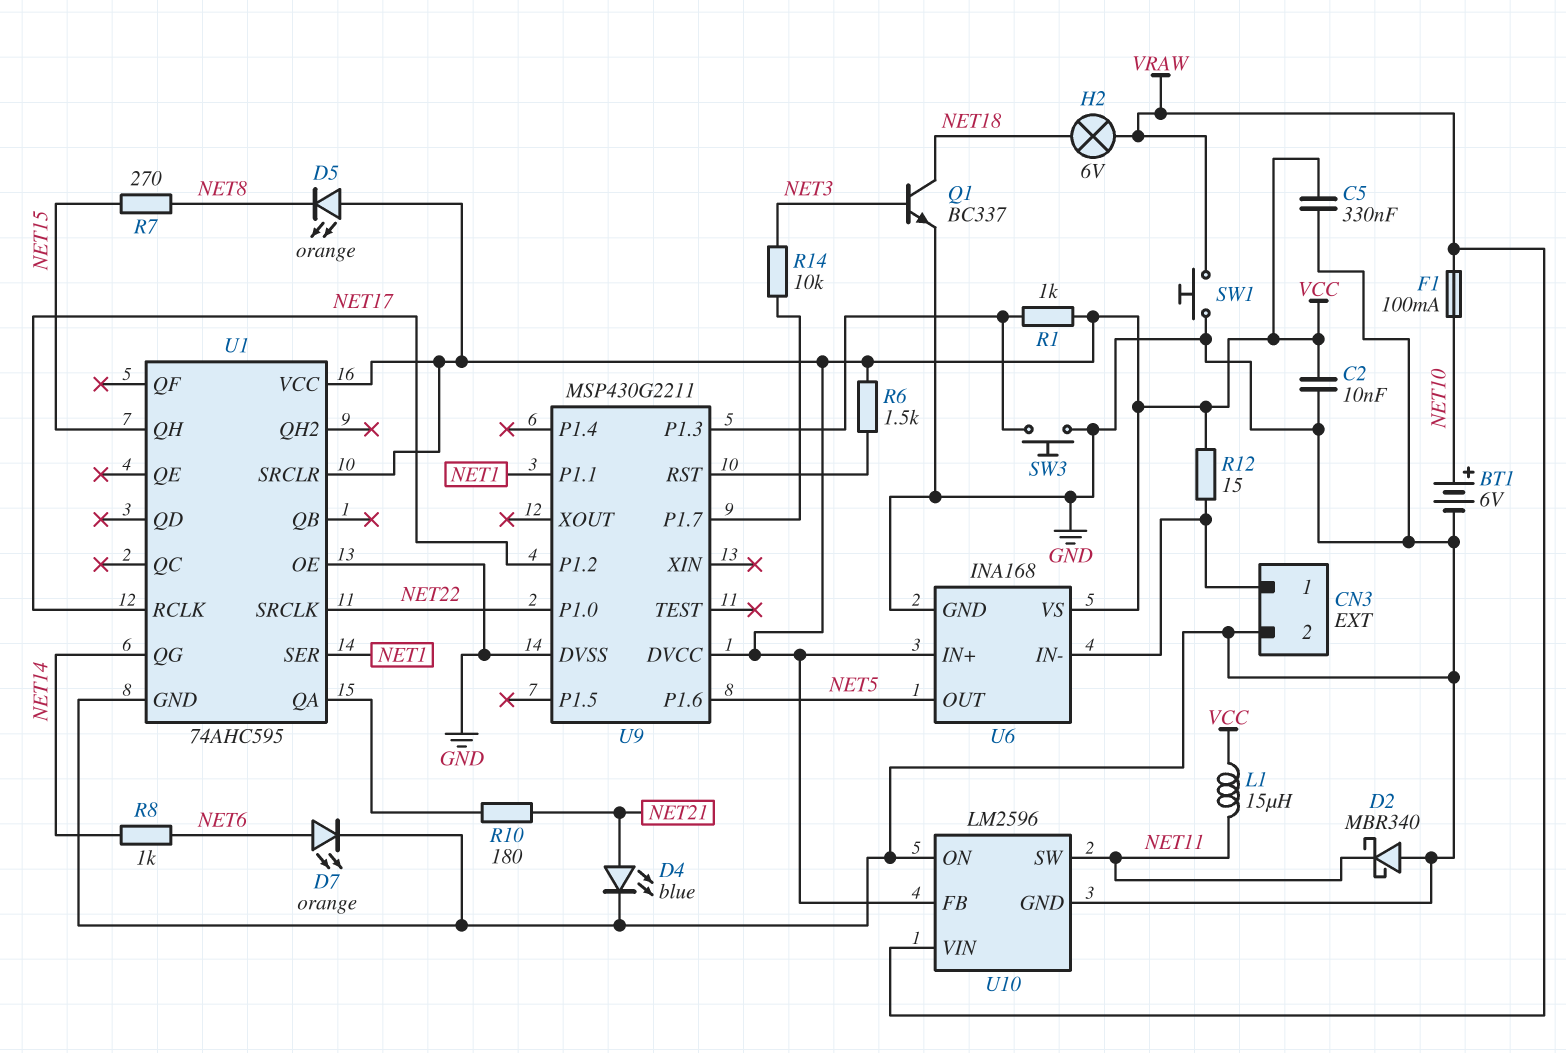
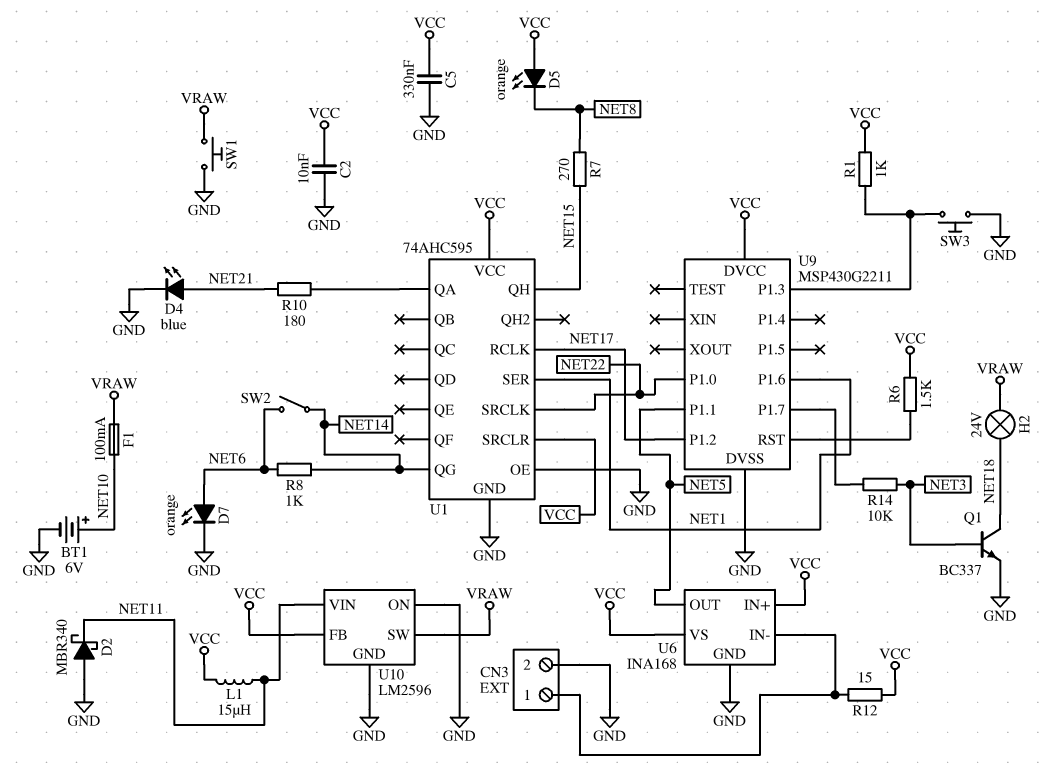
H2: lamp 6V (NET18, VRAW) -> lamp 24V (NET18, VRAW)
SW2: none -> switch (NET6, NET14)
U9 pin P1.1: NET1 -> NET5
U9 pin P1.6: NET5 -> NET1
U10 pin SW: NET11 -> VRAW
U10 pin VIN: VRAW -> NET11

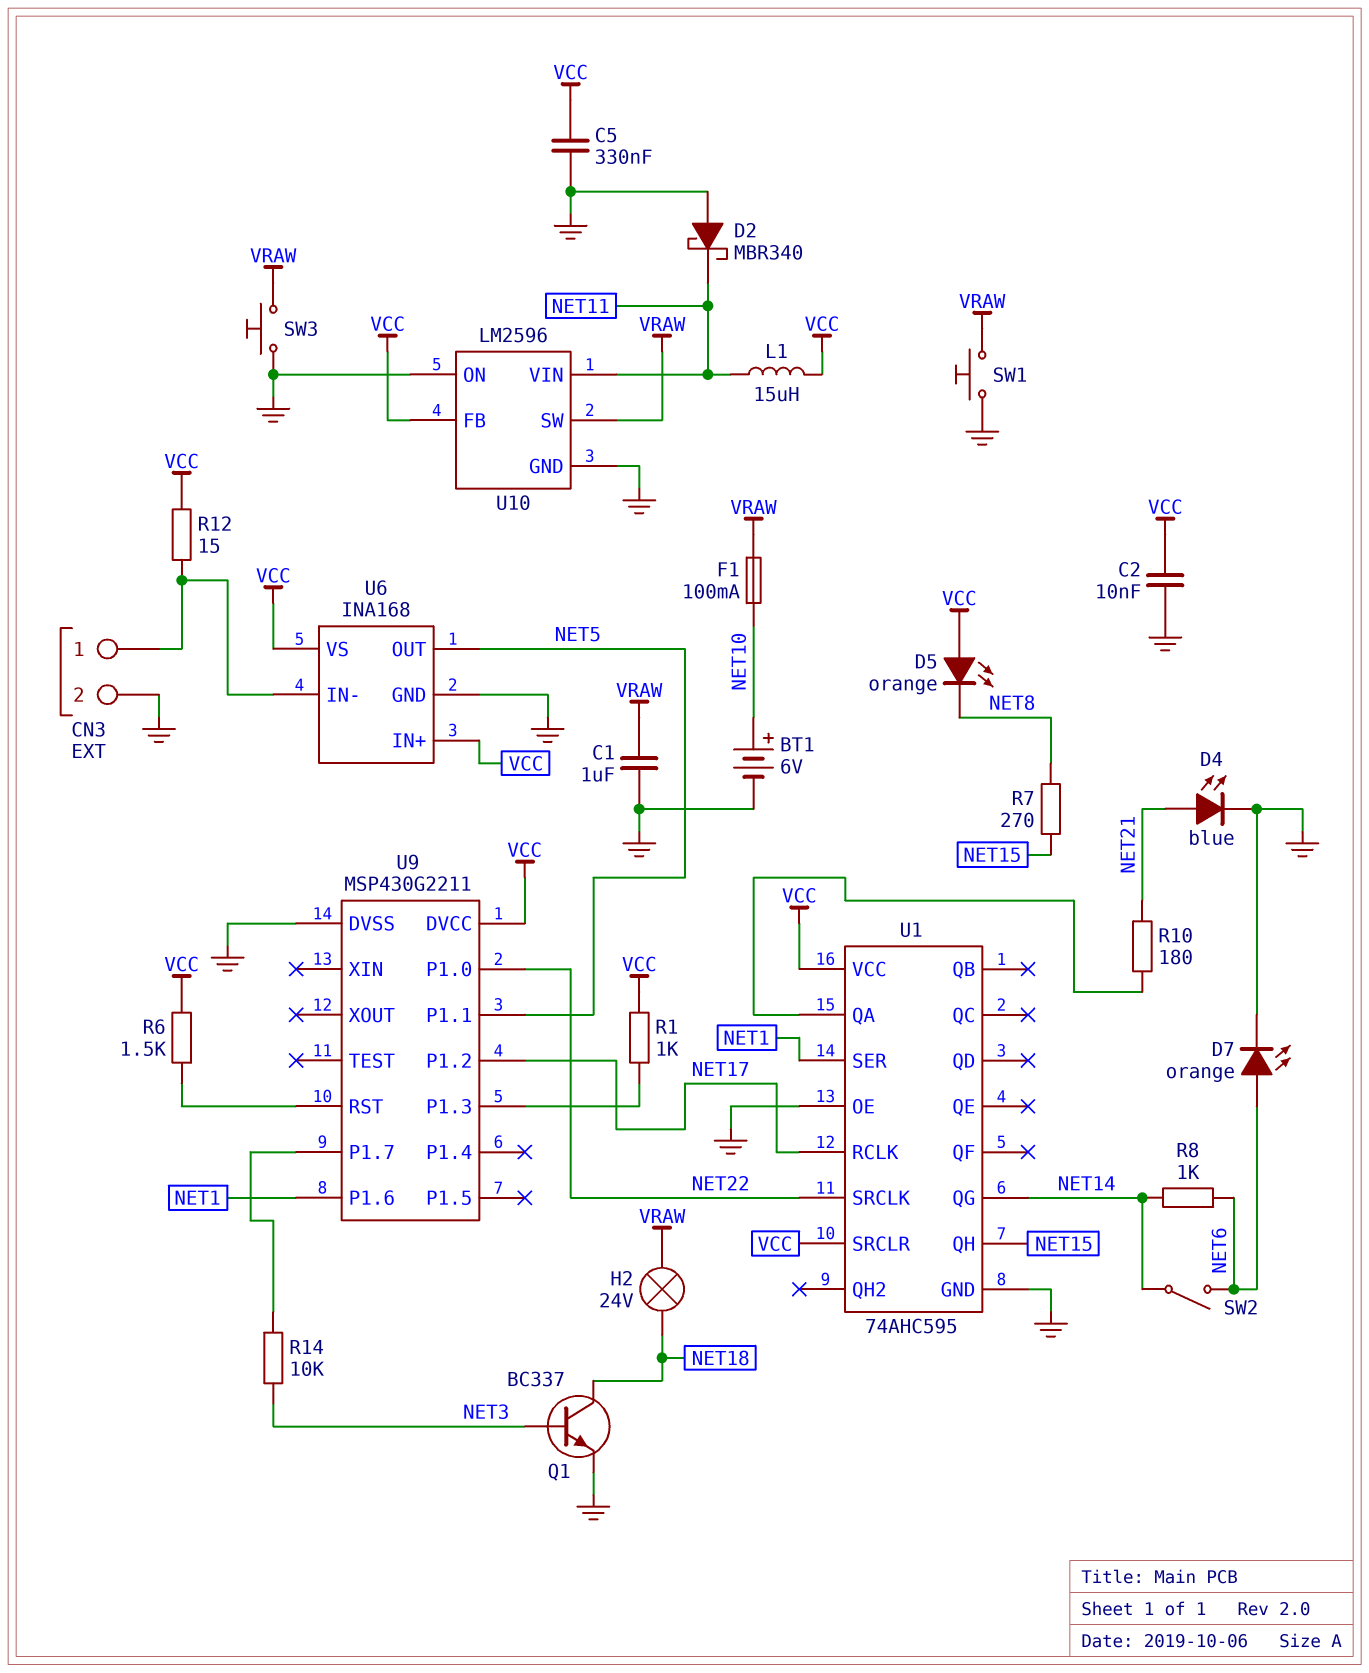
C1: none -> 1uF (GND, VRAW)
SW3: button (GND, U9/P1.3) -> button (GND, VRAW)

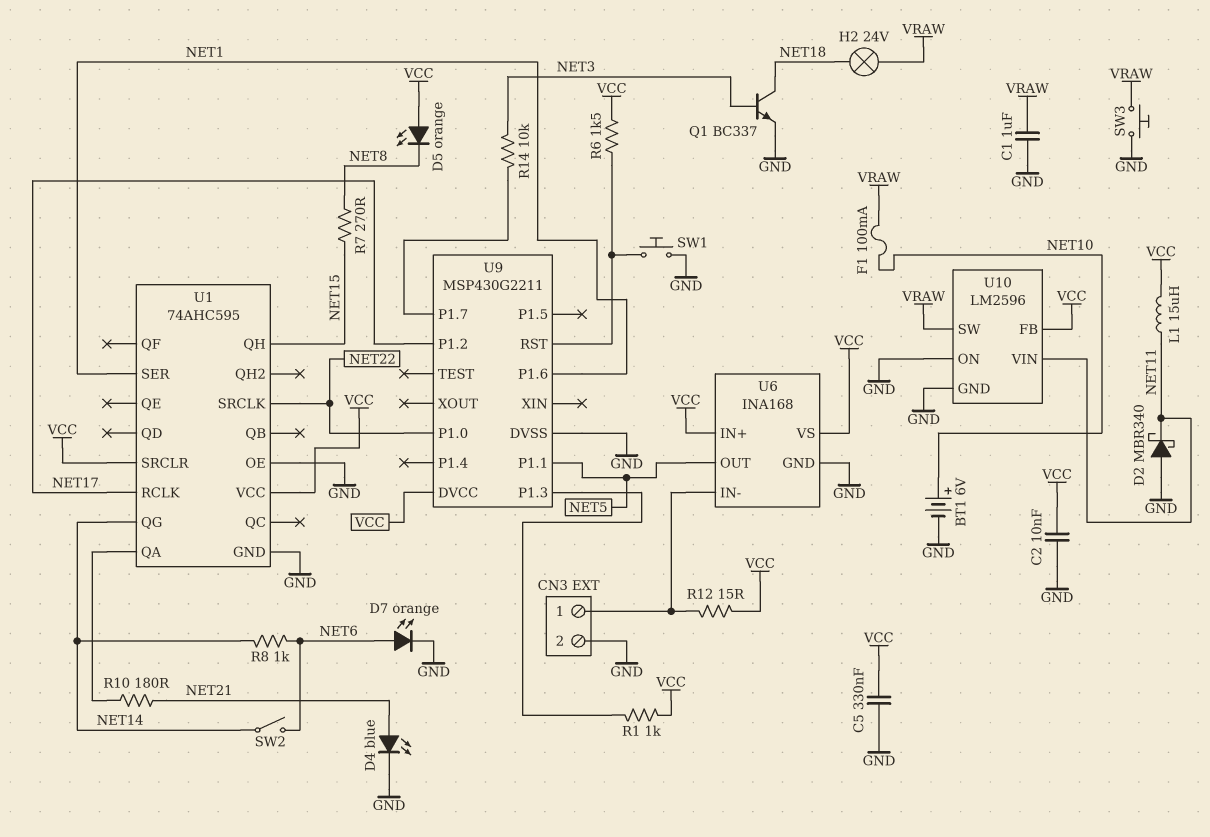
SW1: button (GND, VRAW) -> button (GND, U9/RST)

